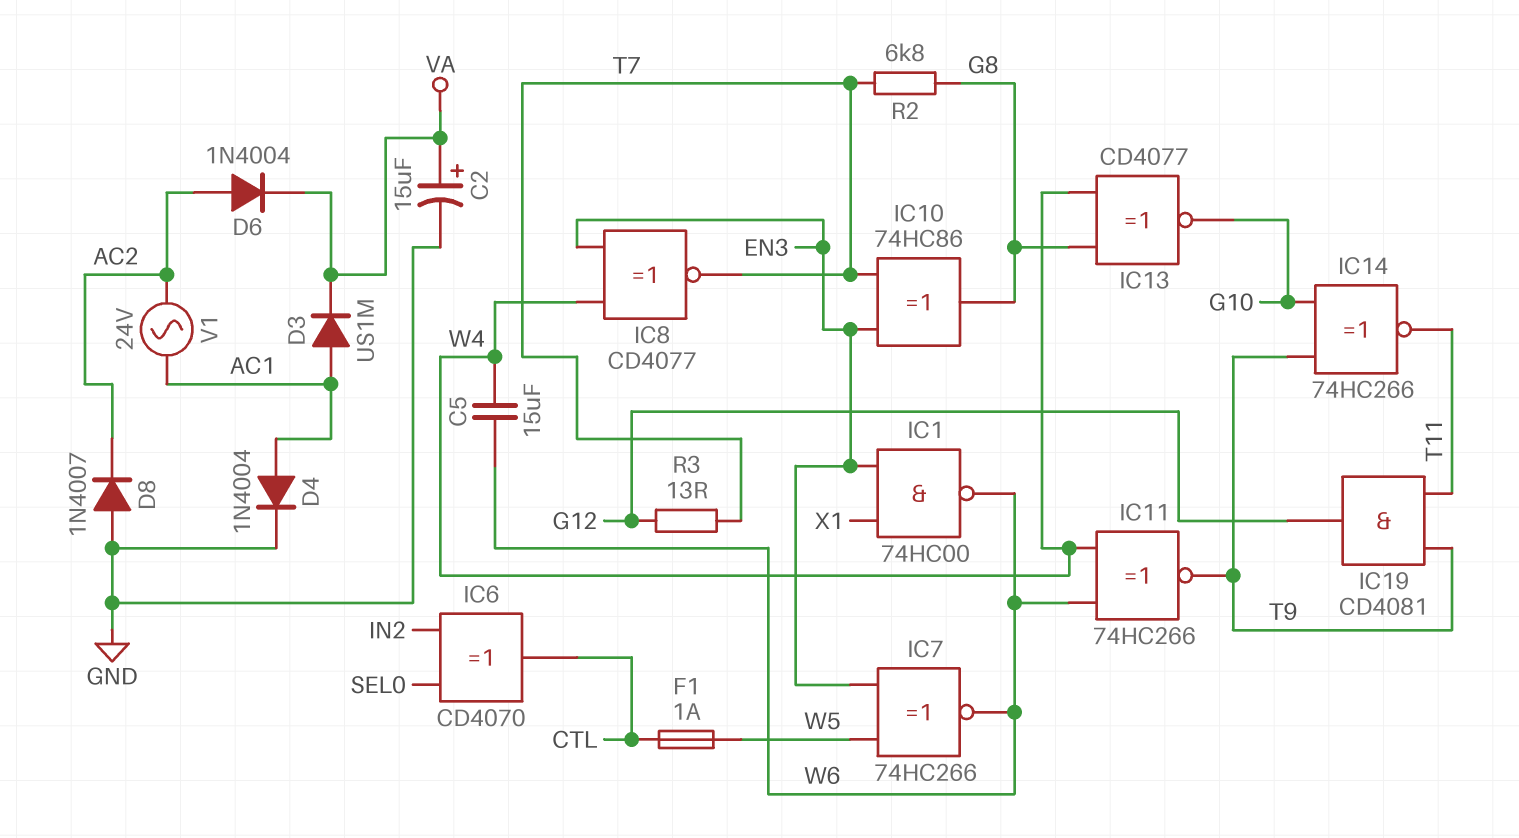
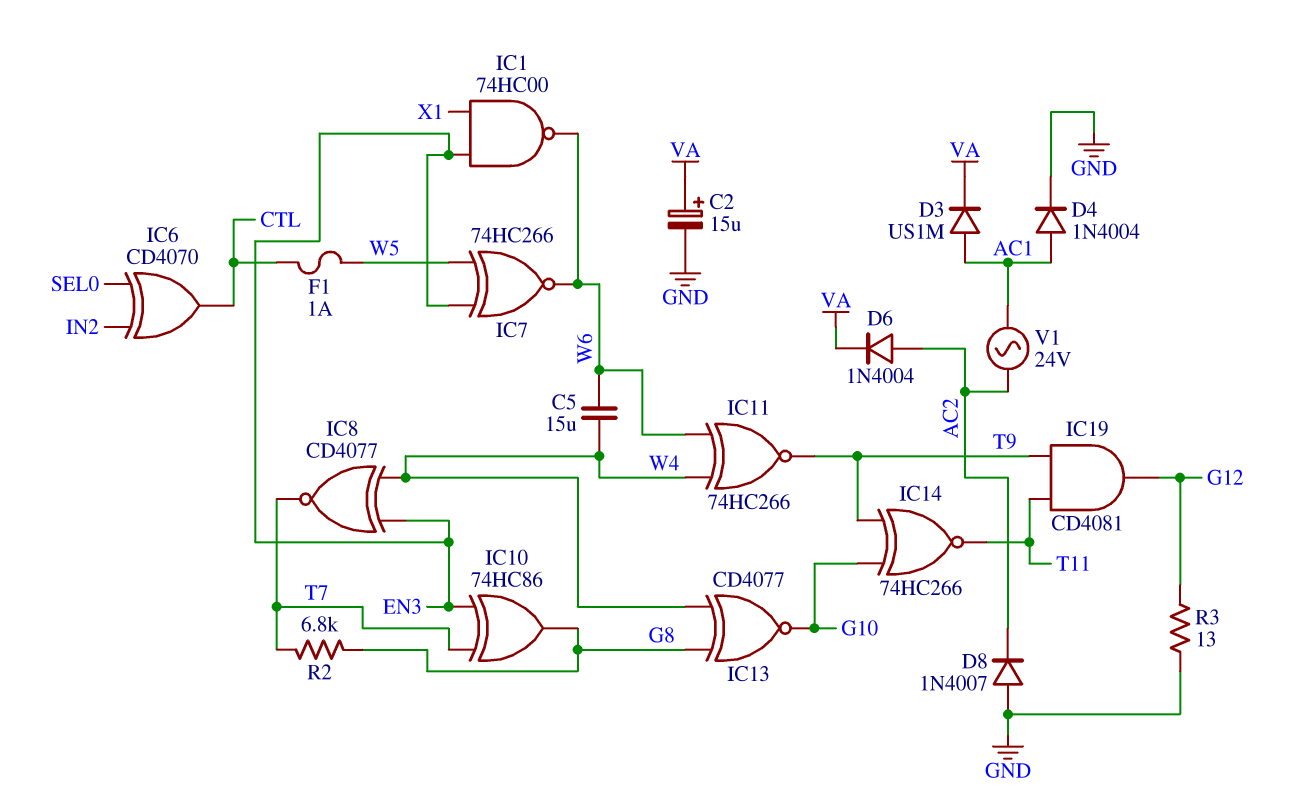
R3: 13 (G12, T7) -> 13 (G12, GND)

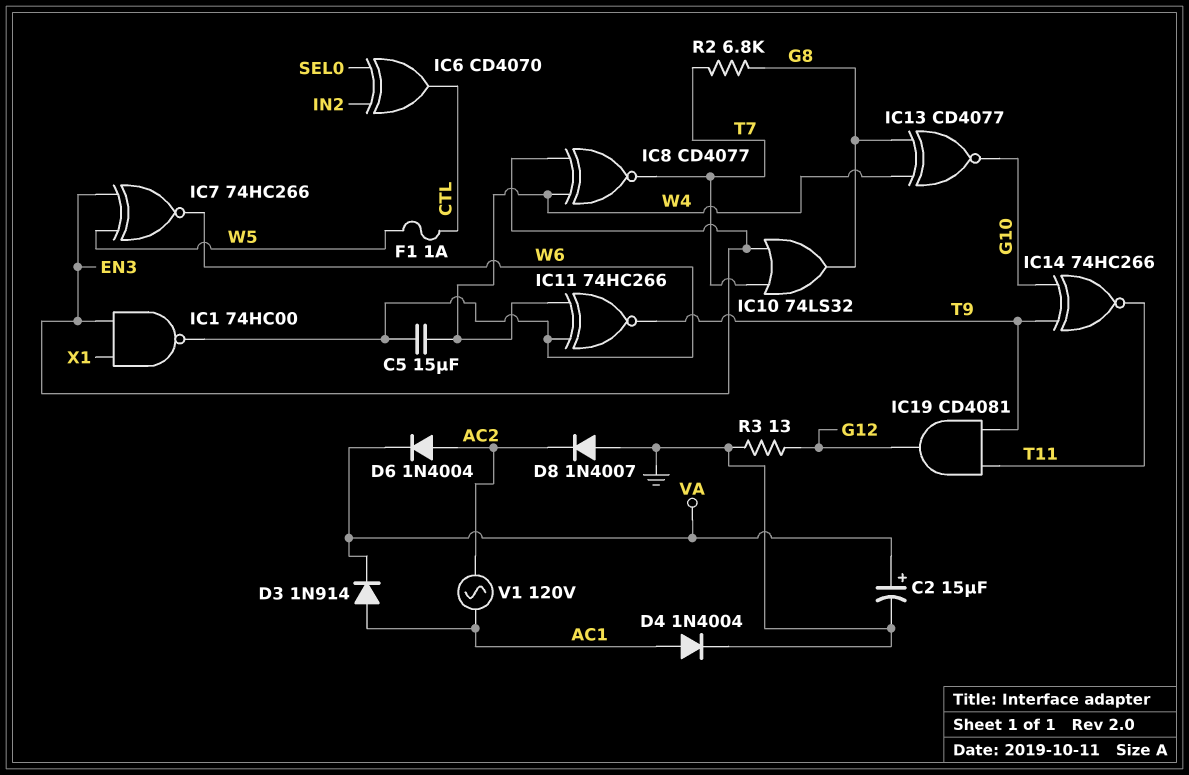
D3: diode US1M (A AC1, K VA) -> diode 1N914 (A AC1, K VA)
IC10: XOR 74HC86 (in EN3, in T7, out G8) -> OR 74LS32 (in EN3, in T7, out G8)
V1: AC 24V (AC1, AC2) -> AC 120V (AC1, AC2)

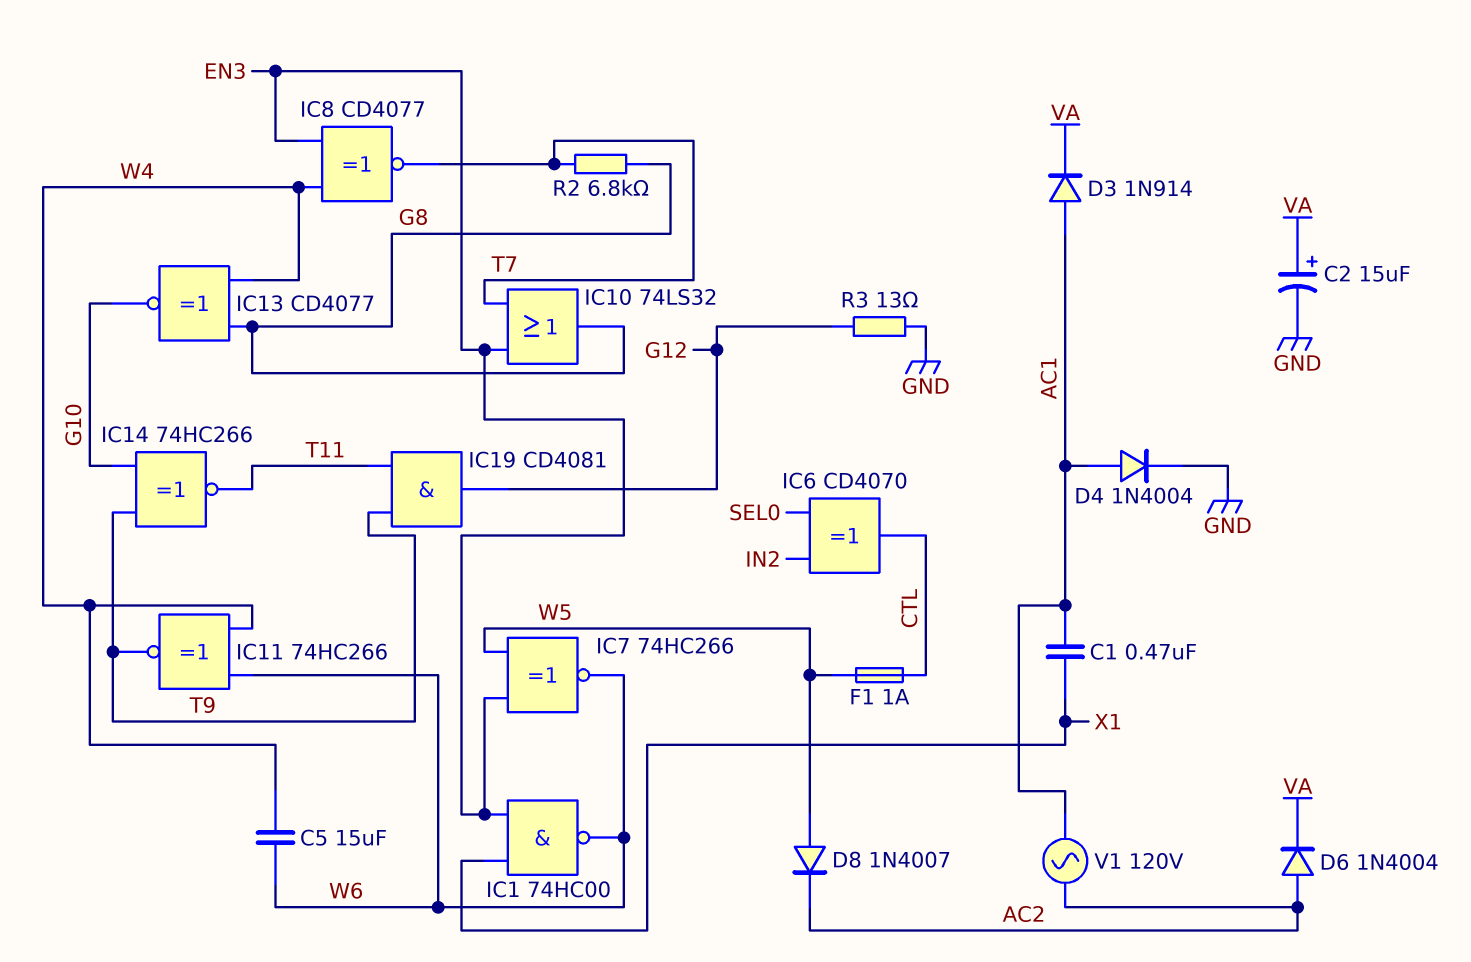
C1: none -> 470nF (AC1, X1)
D8: diode 1N4007 (A GND, K AC2) -> diode 1N4007 (A W5, K AC2)

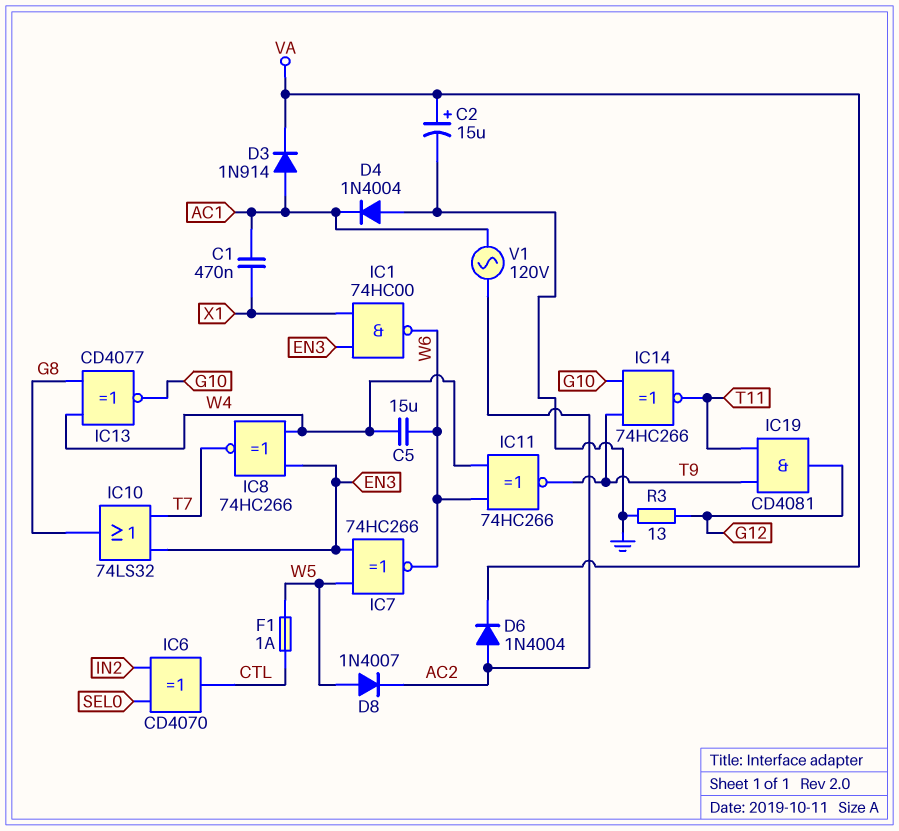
D4: diode 1N4004 (A AC1, K GND) -> diode 1N4004 (A GND, K AC1)
IC8: XNOR CD4077 (in EN3, in W4, out T7) -> XNOR 74HC266 (in EN3, in W4, out T7)
R2: 6.8k (G8, T7) -> none

